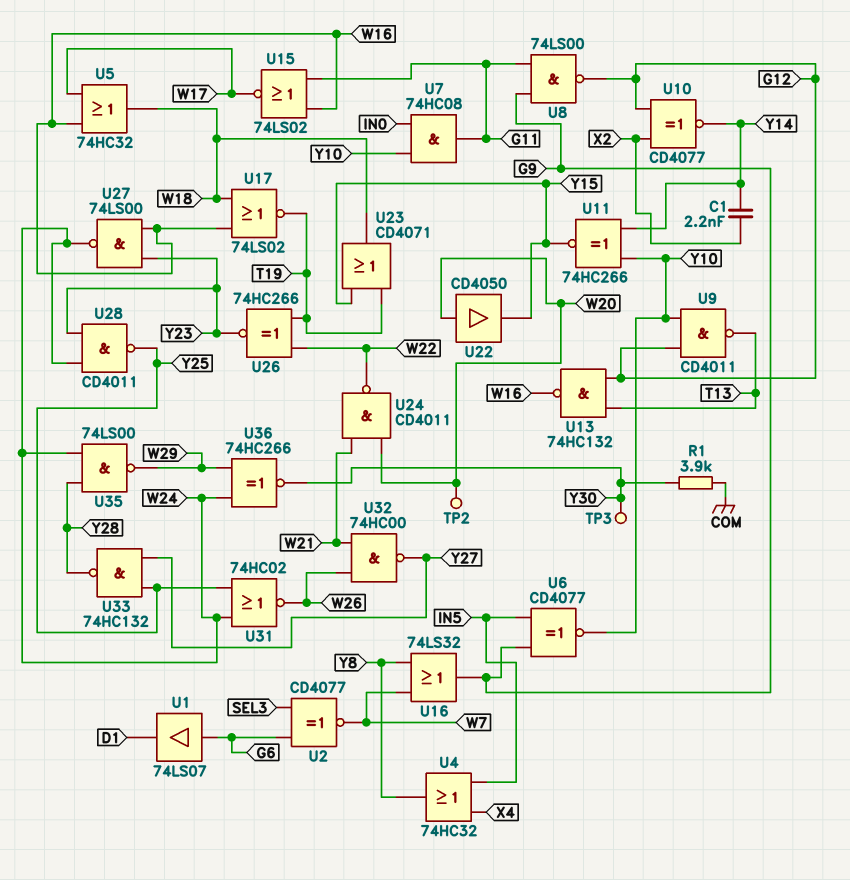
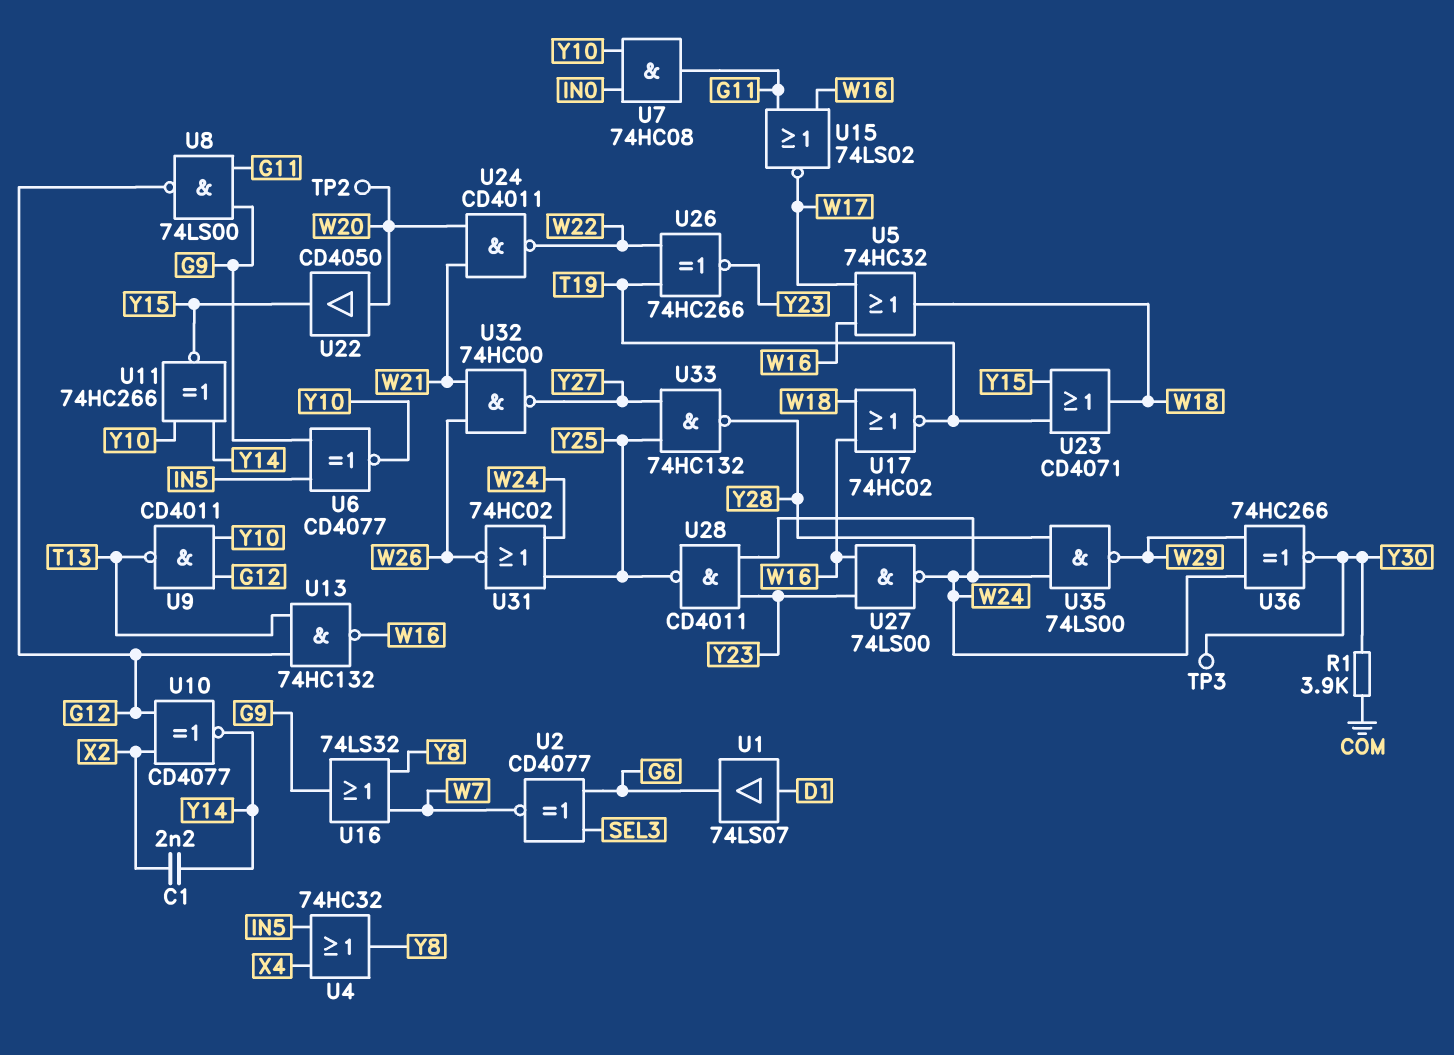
U1: buffer 74LS07 (in G6, out D1) -> buffer 74LS07 (in D1, out G6)
U17: NOR 74LS02 (in W16, in W18, out T19) -> NOR 74HC02 (in W16, in W18, out T19)

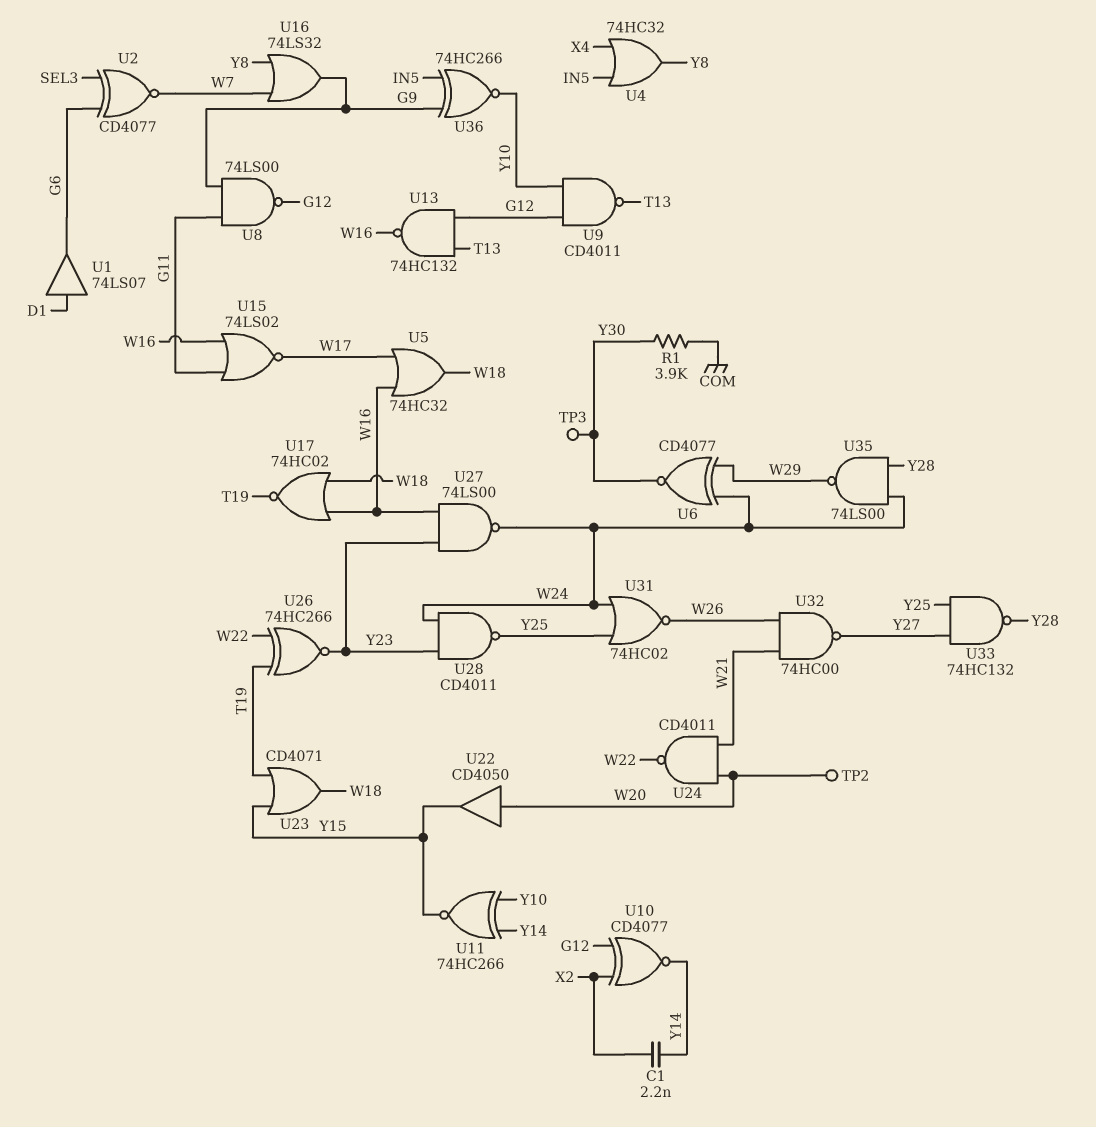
U6: XNOR CD4077 (in G9, in IN5, out Y10) -> XNOR CD4077 (in W24, in W29, out Y30)
U7: AND 74HC08 (in IN0, in Y10, out G11) -> none
U36: XNOR 74HC266 (in W24, in W29, out Y30) -> XNOR 74HC266 (in G9, in IN5, out Y10)

